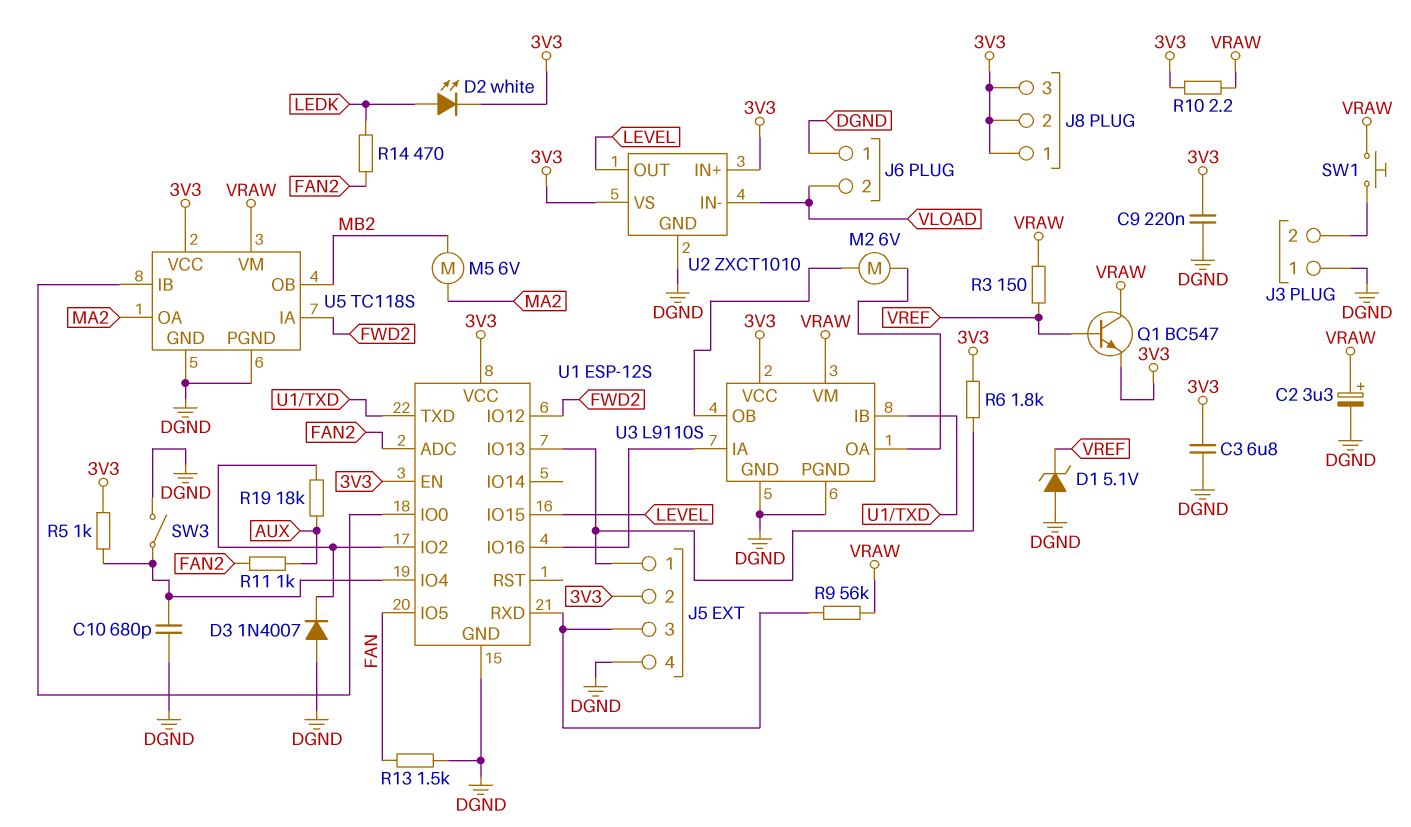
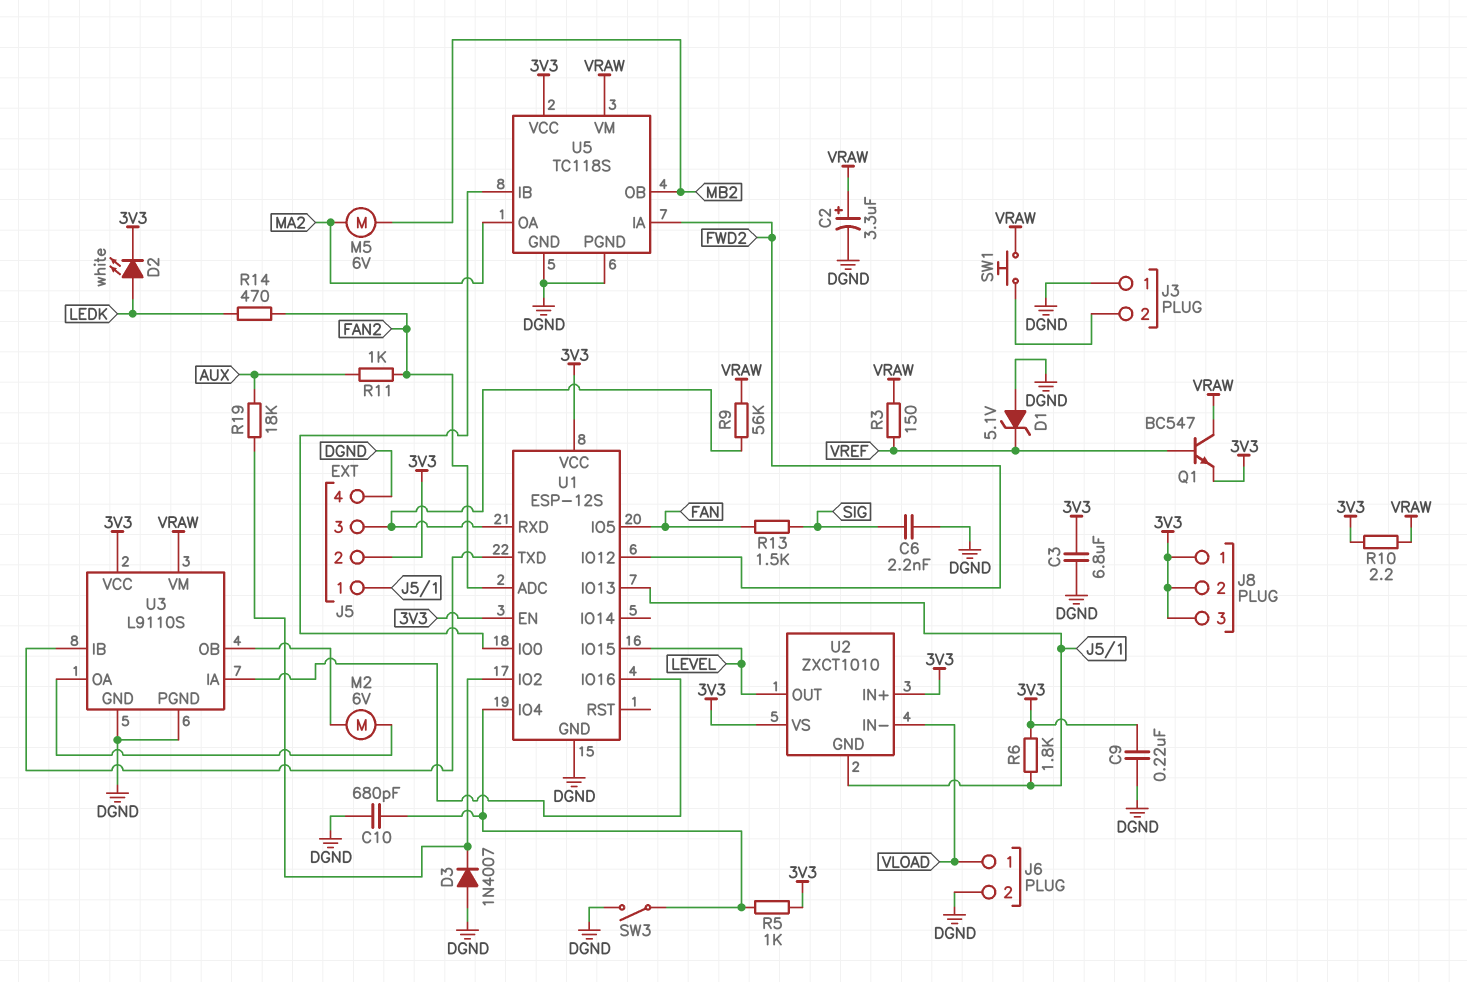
C6: none -> 2.2nF (DGND, SIG)
J6 pin 1: DGND -> VLOAD
J6 pin 2: VLOAD -> DGND
R13: 1.5k (DGND, FAN) -> 1.5k (FAN, SIG)
U2 pin GND: DGND -> J5/1

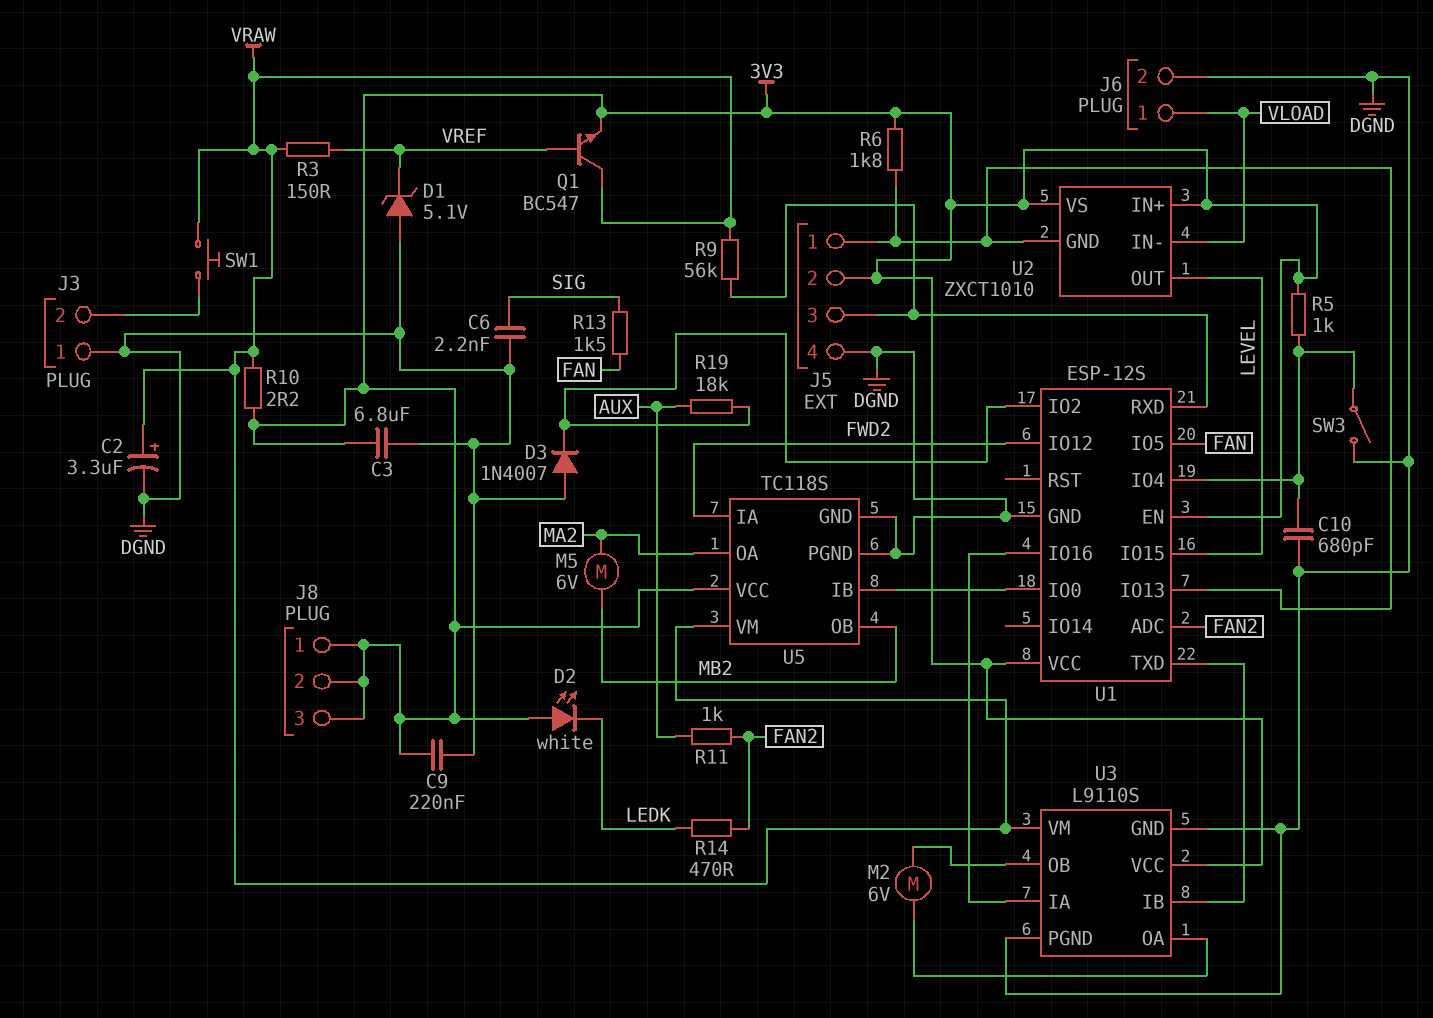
D2: LED white (A LEDK, K 3V3) -> LED white (A 3V3, K LEDK)

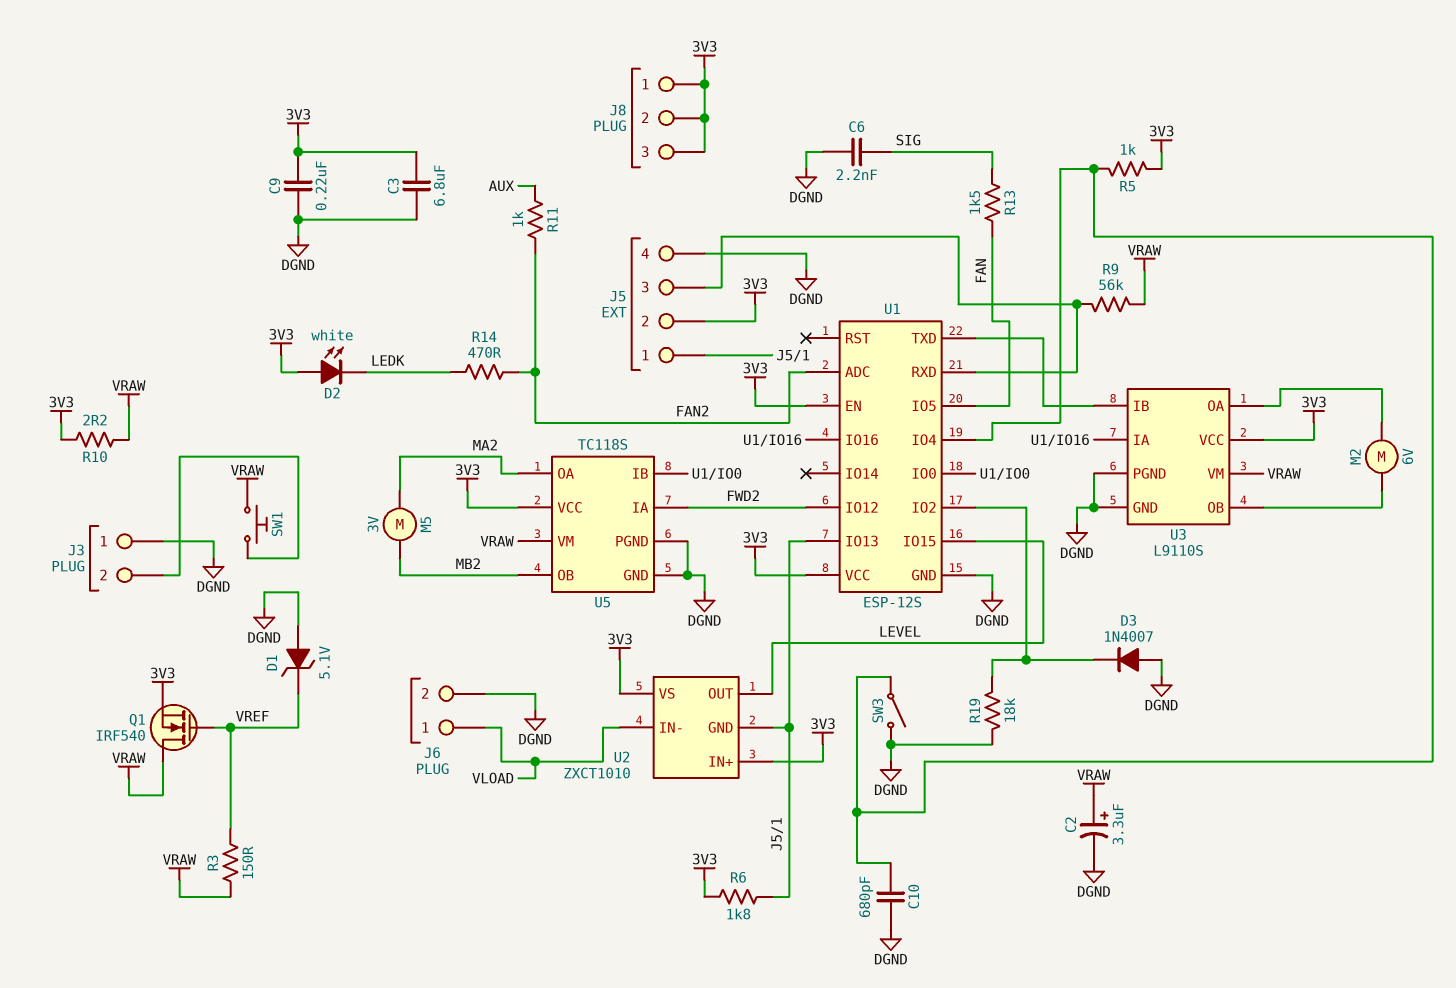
M5: motor 6V (MA2, MB2) -> motor 3V (MA2, MB2)
Q1: NPN BC547 (B VREF, C VRAW, E 3V3) -> NMOS IRF540 (G VREF, D VRAW, S 3V3)
R19: 18k (AUX, U1/IO2) -> 18k (DGND, U1/IO2)

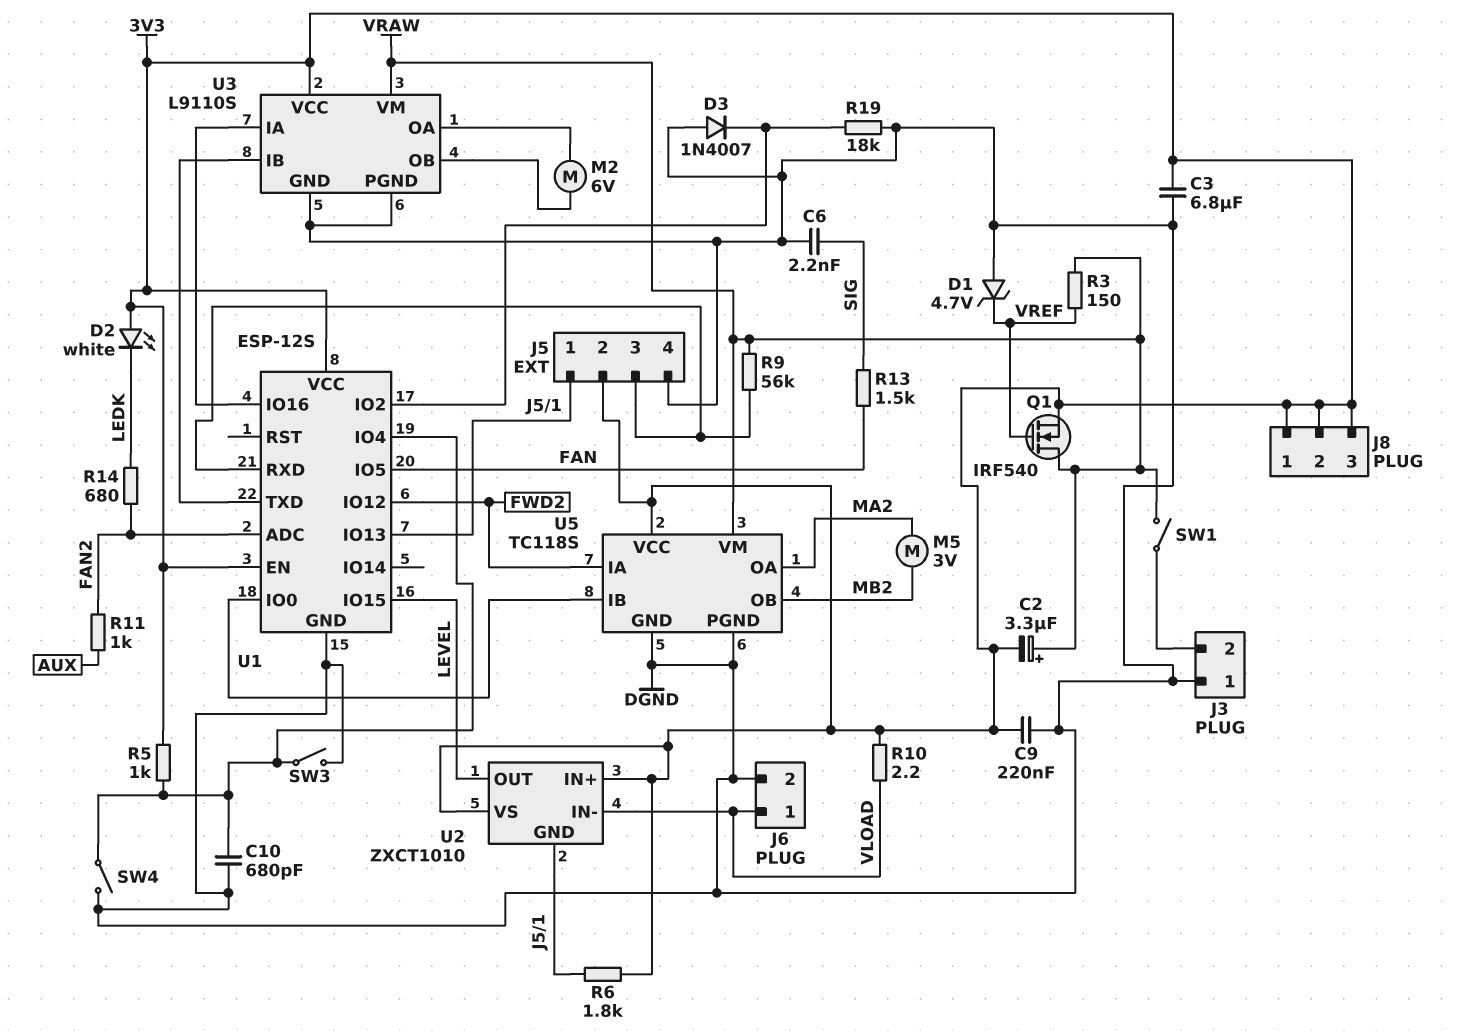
C2: 3.3uF (plus VRAW, minus DGND) -> 3.3uF (plus VRAW, minus 3V3)
D1: zener 5.1V (A DGND, K VREF) -> zener 4.7V (A DGND, K VREF)
R10: 2.2 (3V3, VRAW) -> 2.2 (3V3, VLOAD)
R14: 470 (FAN2, LEDK) -> 680 (FAN2, LEDK)
SW1: button (J3/2, VRAW) -> switch (J3/2, VRAW)
SW4: none -> switch (DGND, U1/IO4)

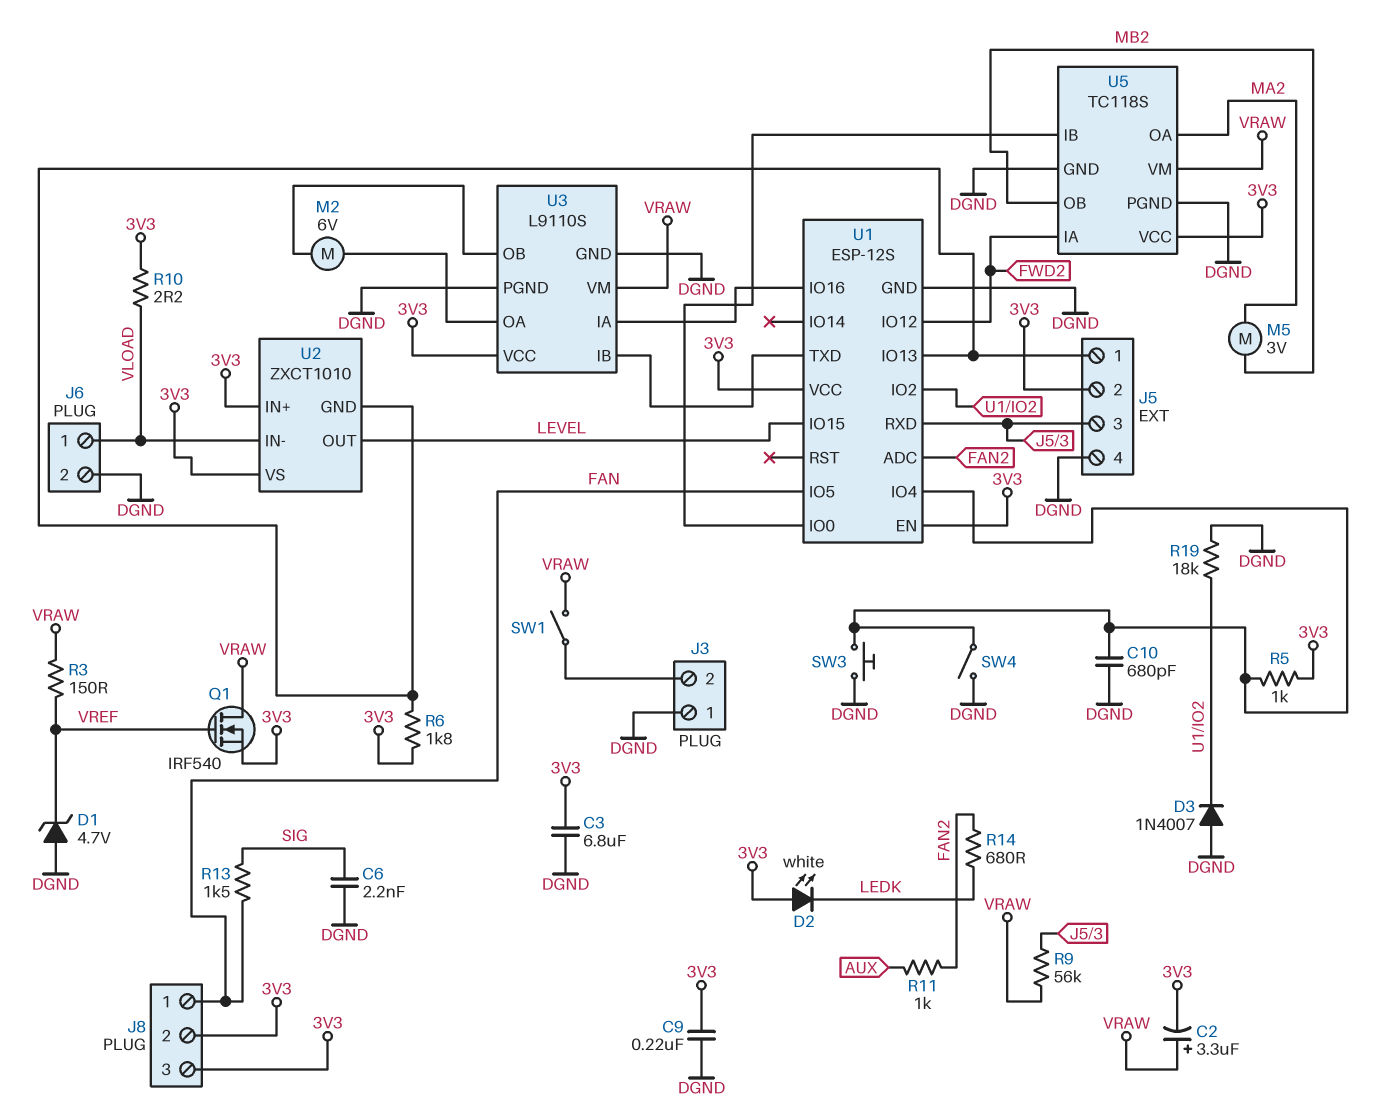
J8 pin 1: 3V3 -> FAN
SW3: switch (DGND, U1/IO4) -> button (DGND, U1/IO4)

